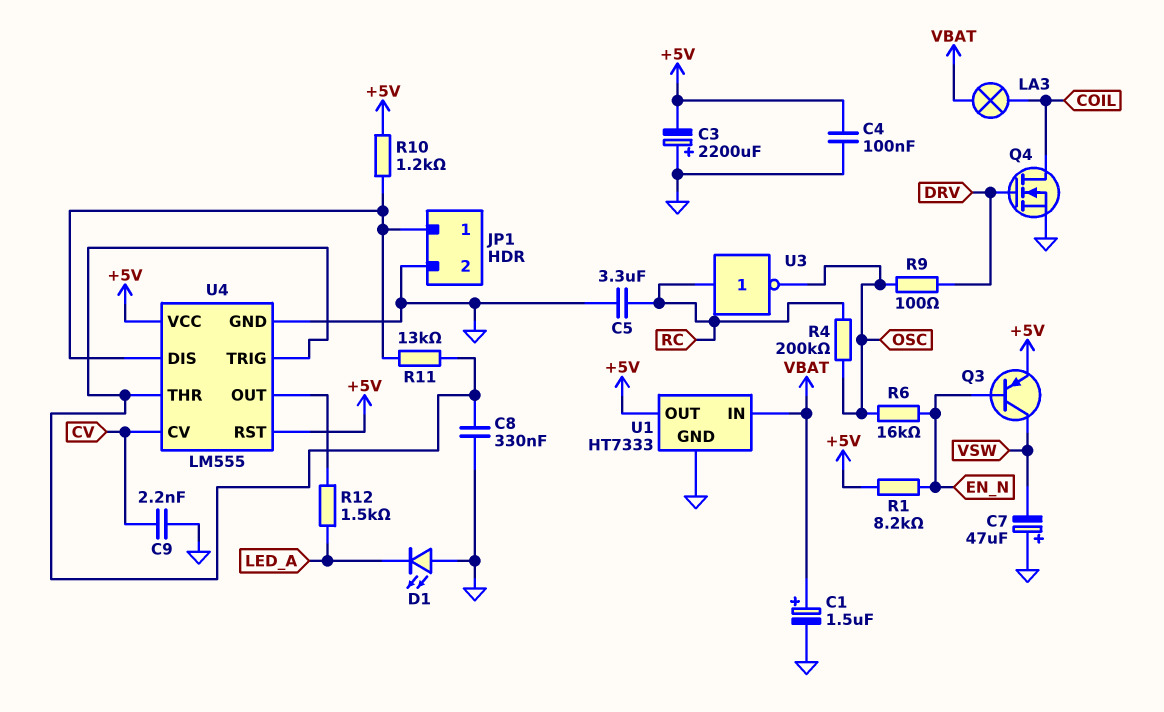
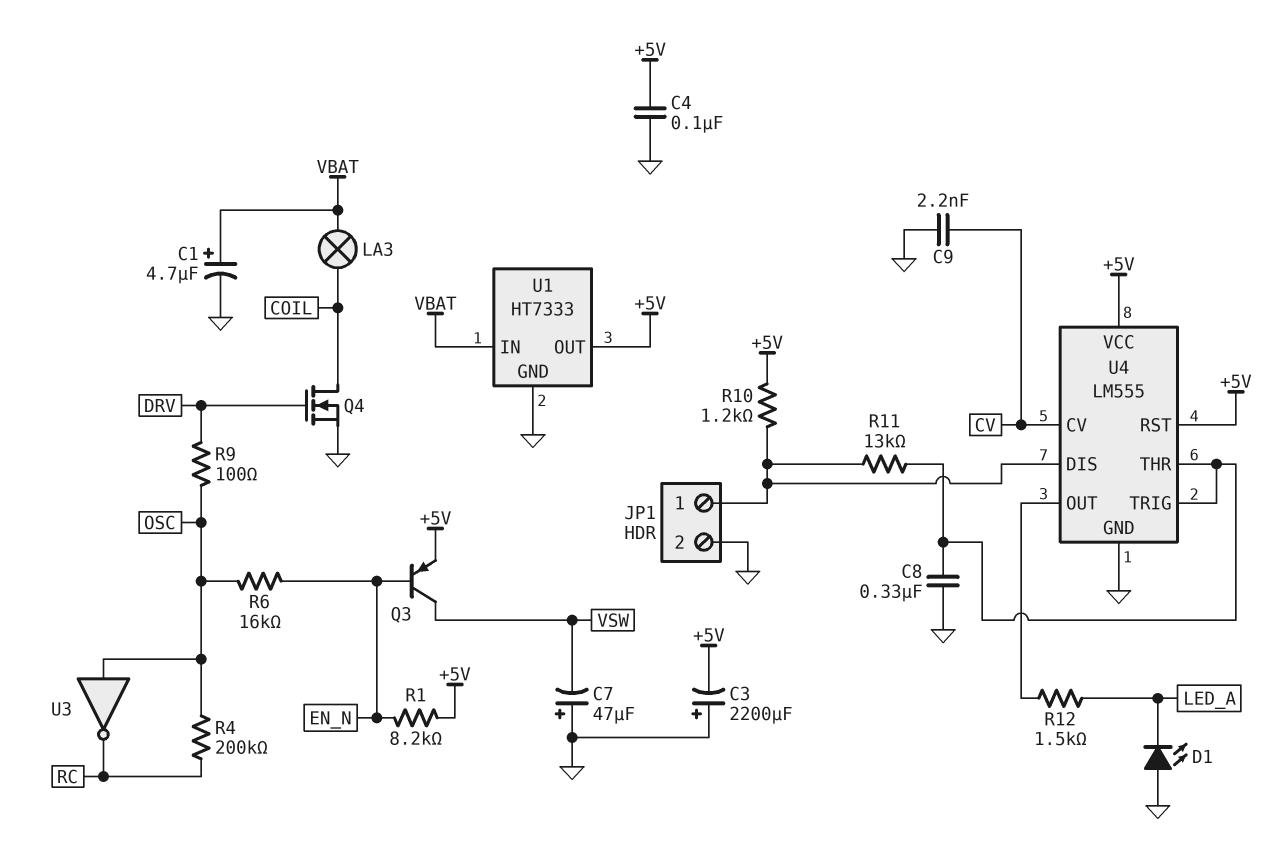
C1: 1.5uF (plus VBAT, minus GND) -> 4.7uF (plus VBAT, minus GND)
C5: 3.3uF (GND, RC) -> none
U3: NOT (in RC, out OSC) -> NOT (in OSC, out RC)

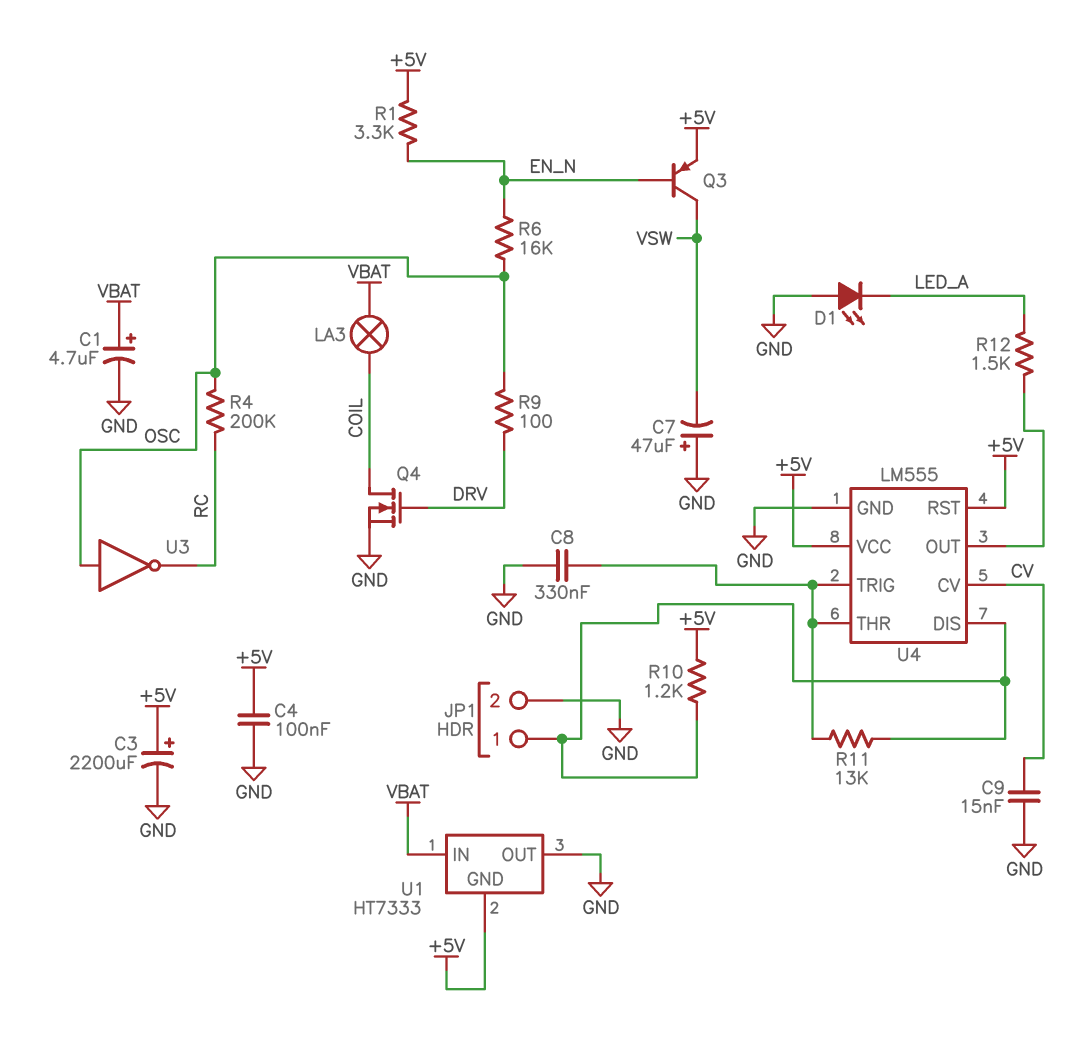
C3: 2200uF (plus GND, minus +5V) -> 2200uF (plus +5V, minus GND)
C9: 2.2nF (CV, GND) -> 15nF (CV, GND)
R1: 8.2k (+5V, EN_N) -> 3.3k (+5V, EN_N)
U1 pin GND: GND -> +5V
U1 pin OUT: +5V -> GND

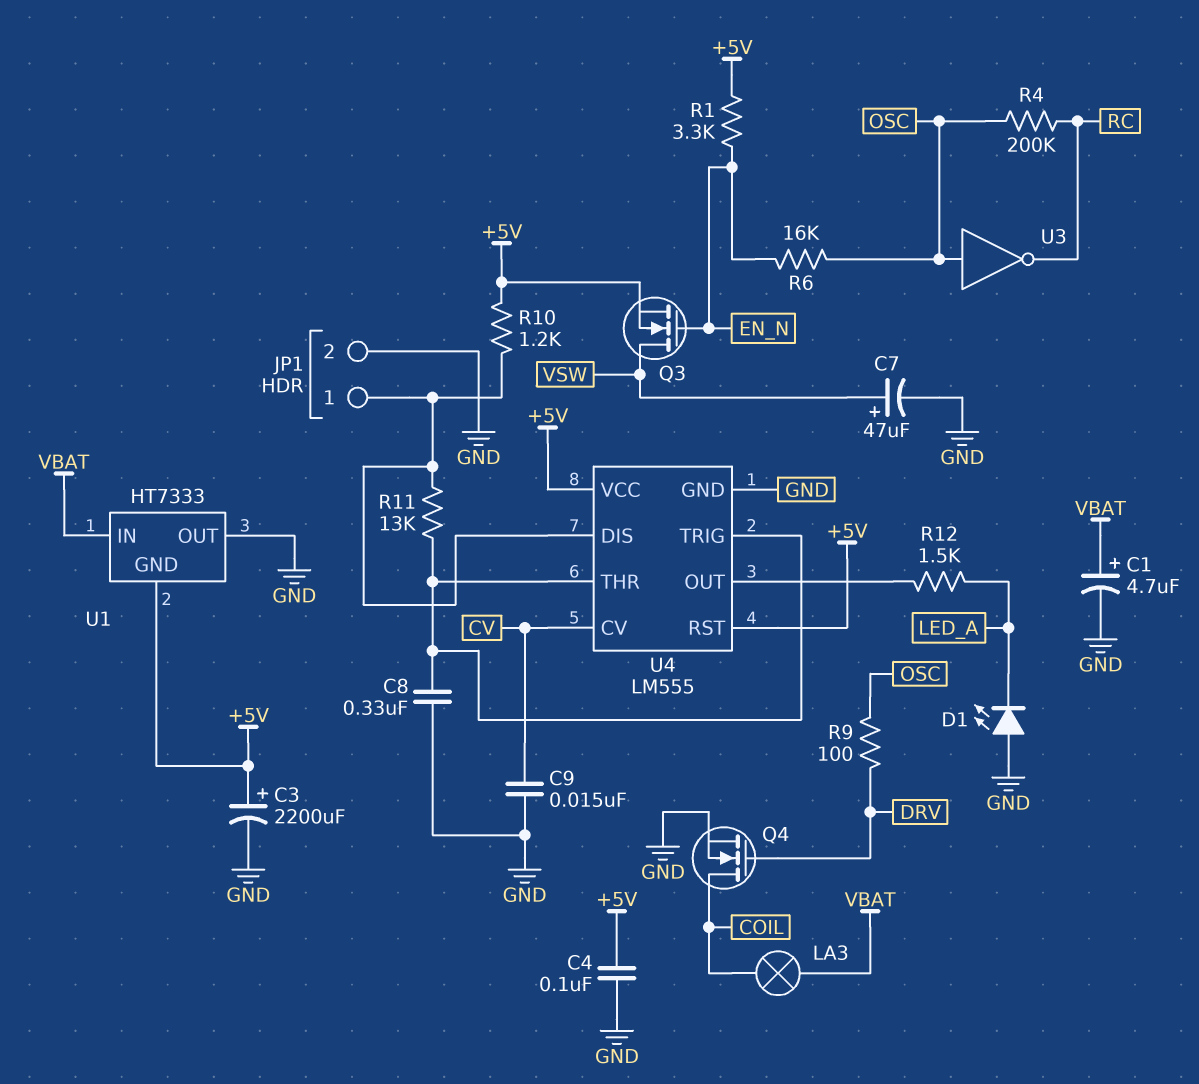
C7: 47uF (plus GND, minus VSW) -> 47uF (plus VSW, minus GND)
Q3: PNP (B EN_N, C VSW, E +5V) -> NMOS (G EN_N, D VSW, S +5V)

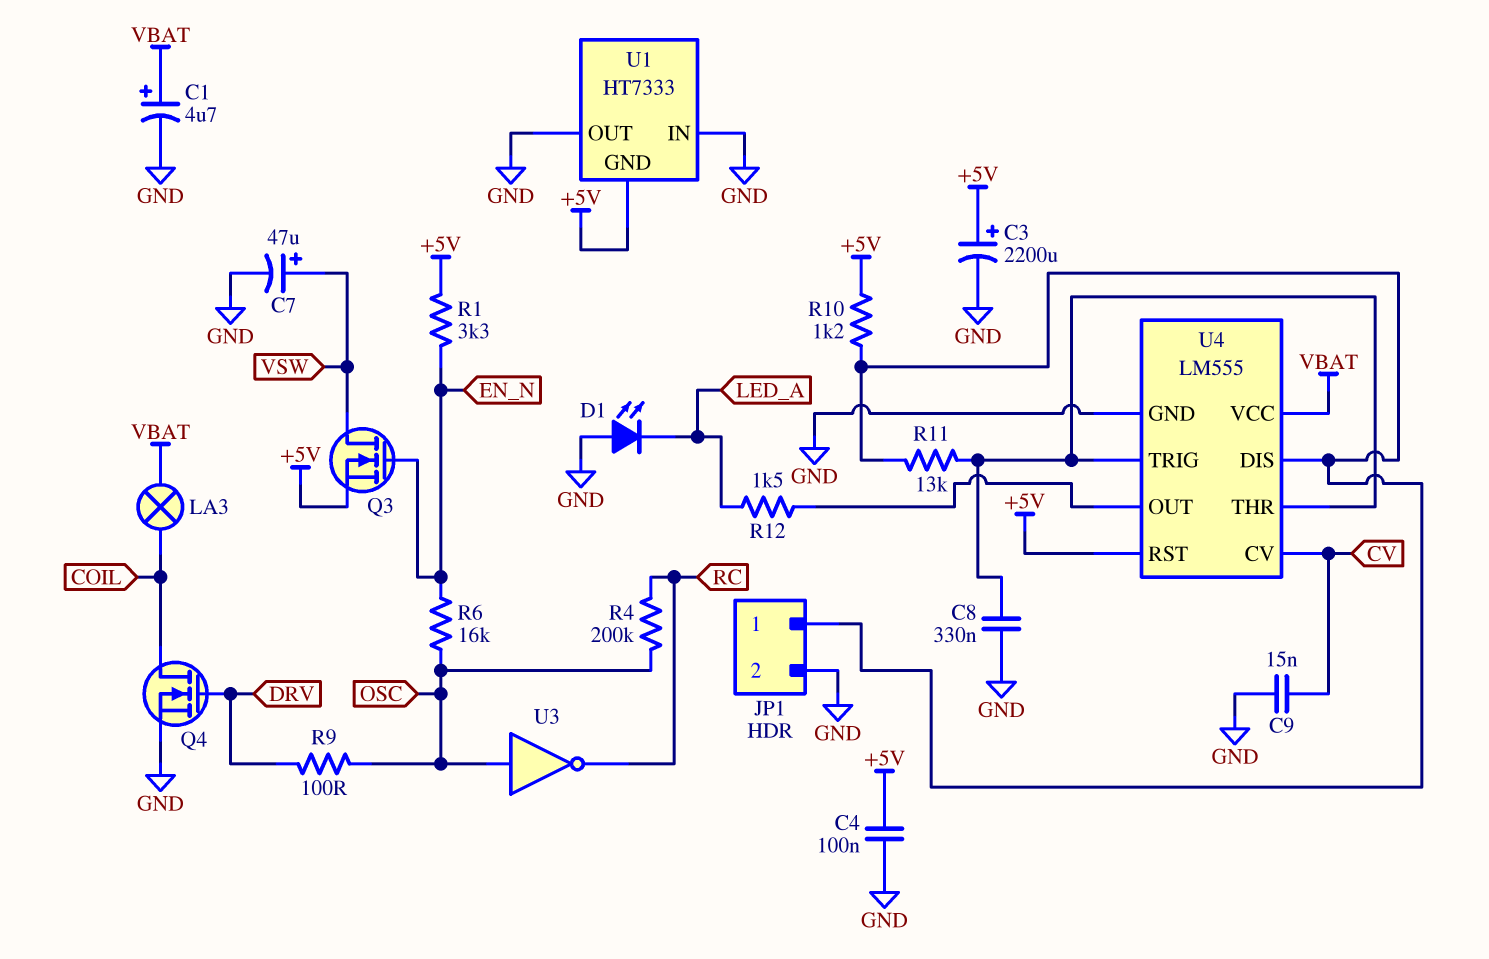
U1 pin IN: VBAT -> GND
U4 pin VCC: +5V -> VBAT

